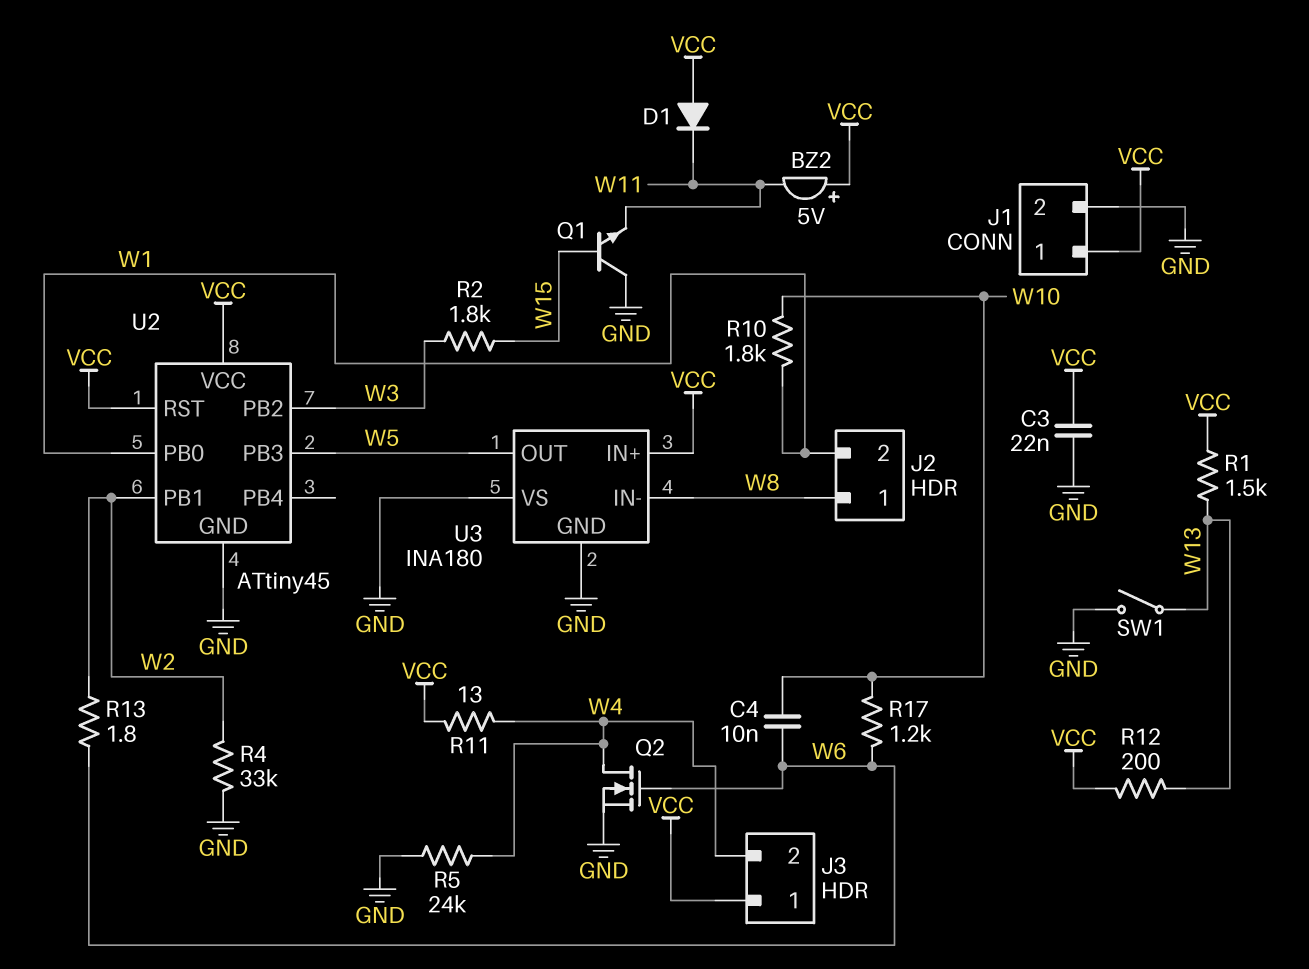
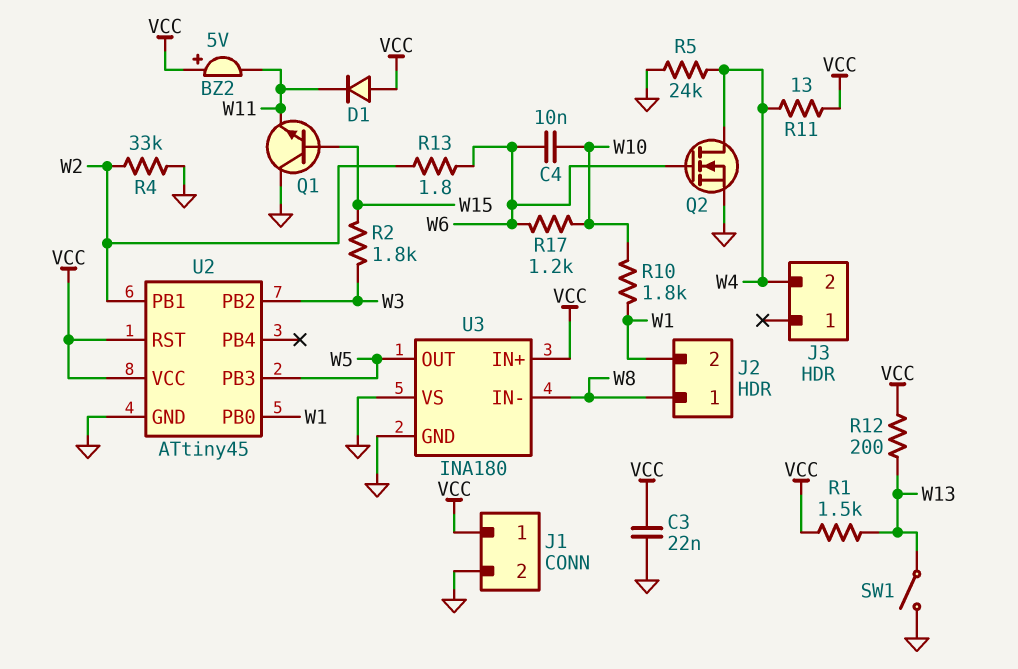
J3 pin 1: VCC -> none

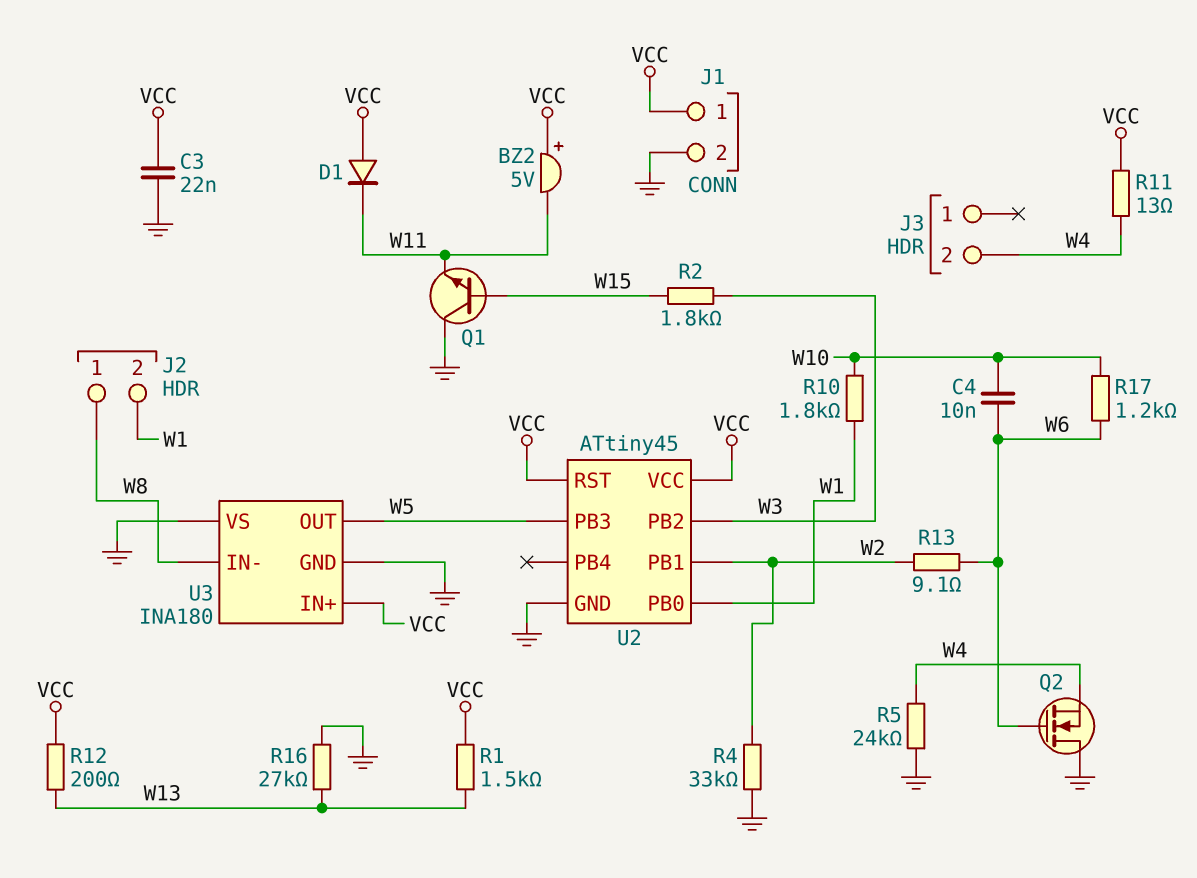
Q2: NMOS (G W6, D W4, S GND) -> NMOS (G W6, D GND, S W4)
R13: 1.8 (W2, W6) -> 9.1 (W2, W6)
R16: none -> 27k (GND, W13)
SW1: switch (GND, W13) -> none

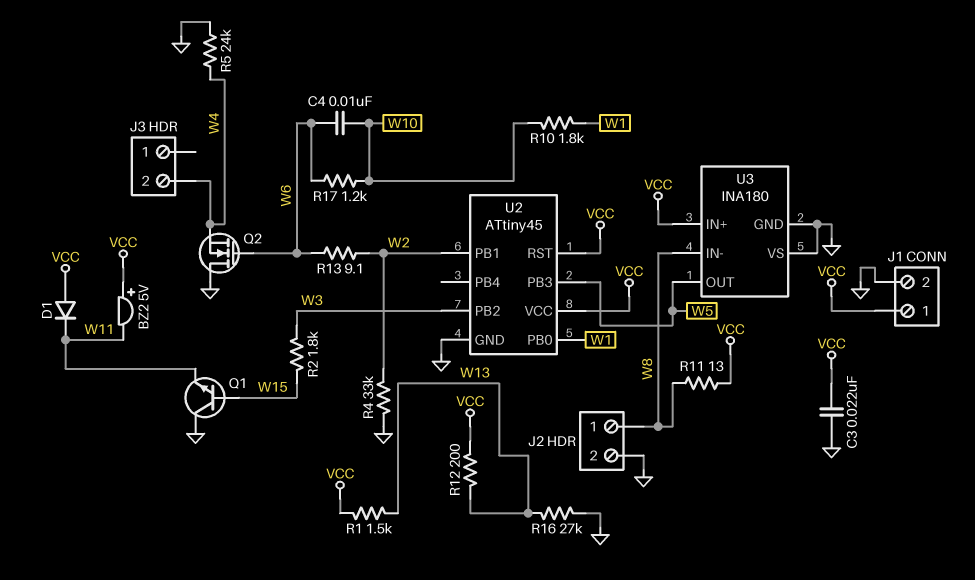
J2 pin 2: W1 -> GND
R11: 13 (VCC, W4) -> 13 (VCC, W8)

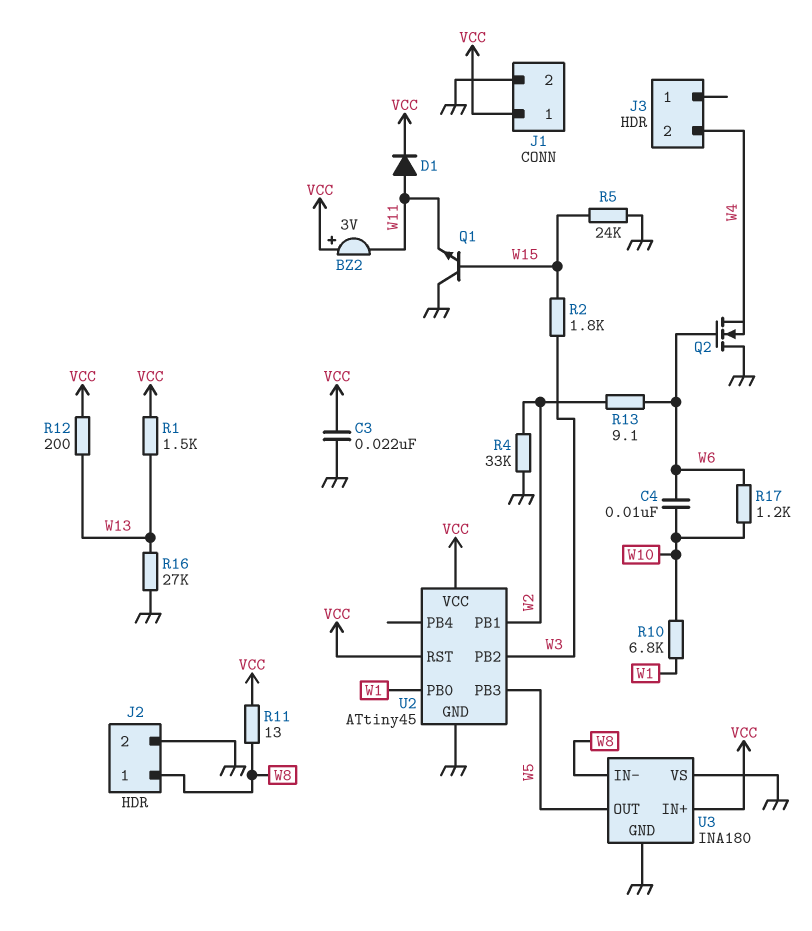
BZ2: buzzer 5V (plus VCC, minus W11) -> buzzer 3V (plus VCC, minus W11)
D1: diode (A VCC, K W11) -> diode (A W11, K VCC)
R5: 24k (GND, W4) -> 24k (GND, W15)
R10: 1.8k (W1, W10) -> 6.8k (W1, W10)

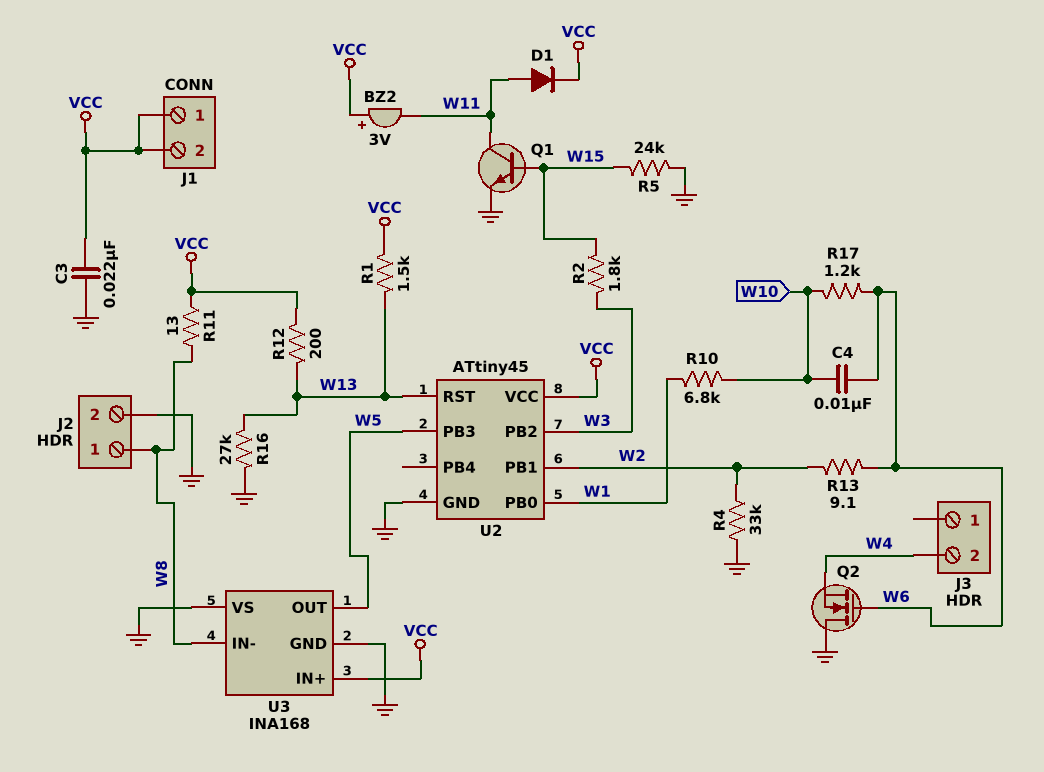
J1 pin 2: GND -> VCC
Q1: NPN (B W15, C GND, E W11) -> NPN (B W15, C W11, E GND)
U2 pin RST: VCC -> W13
U3: INA180 -> INA168

